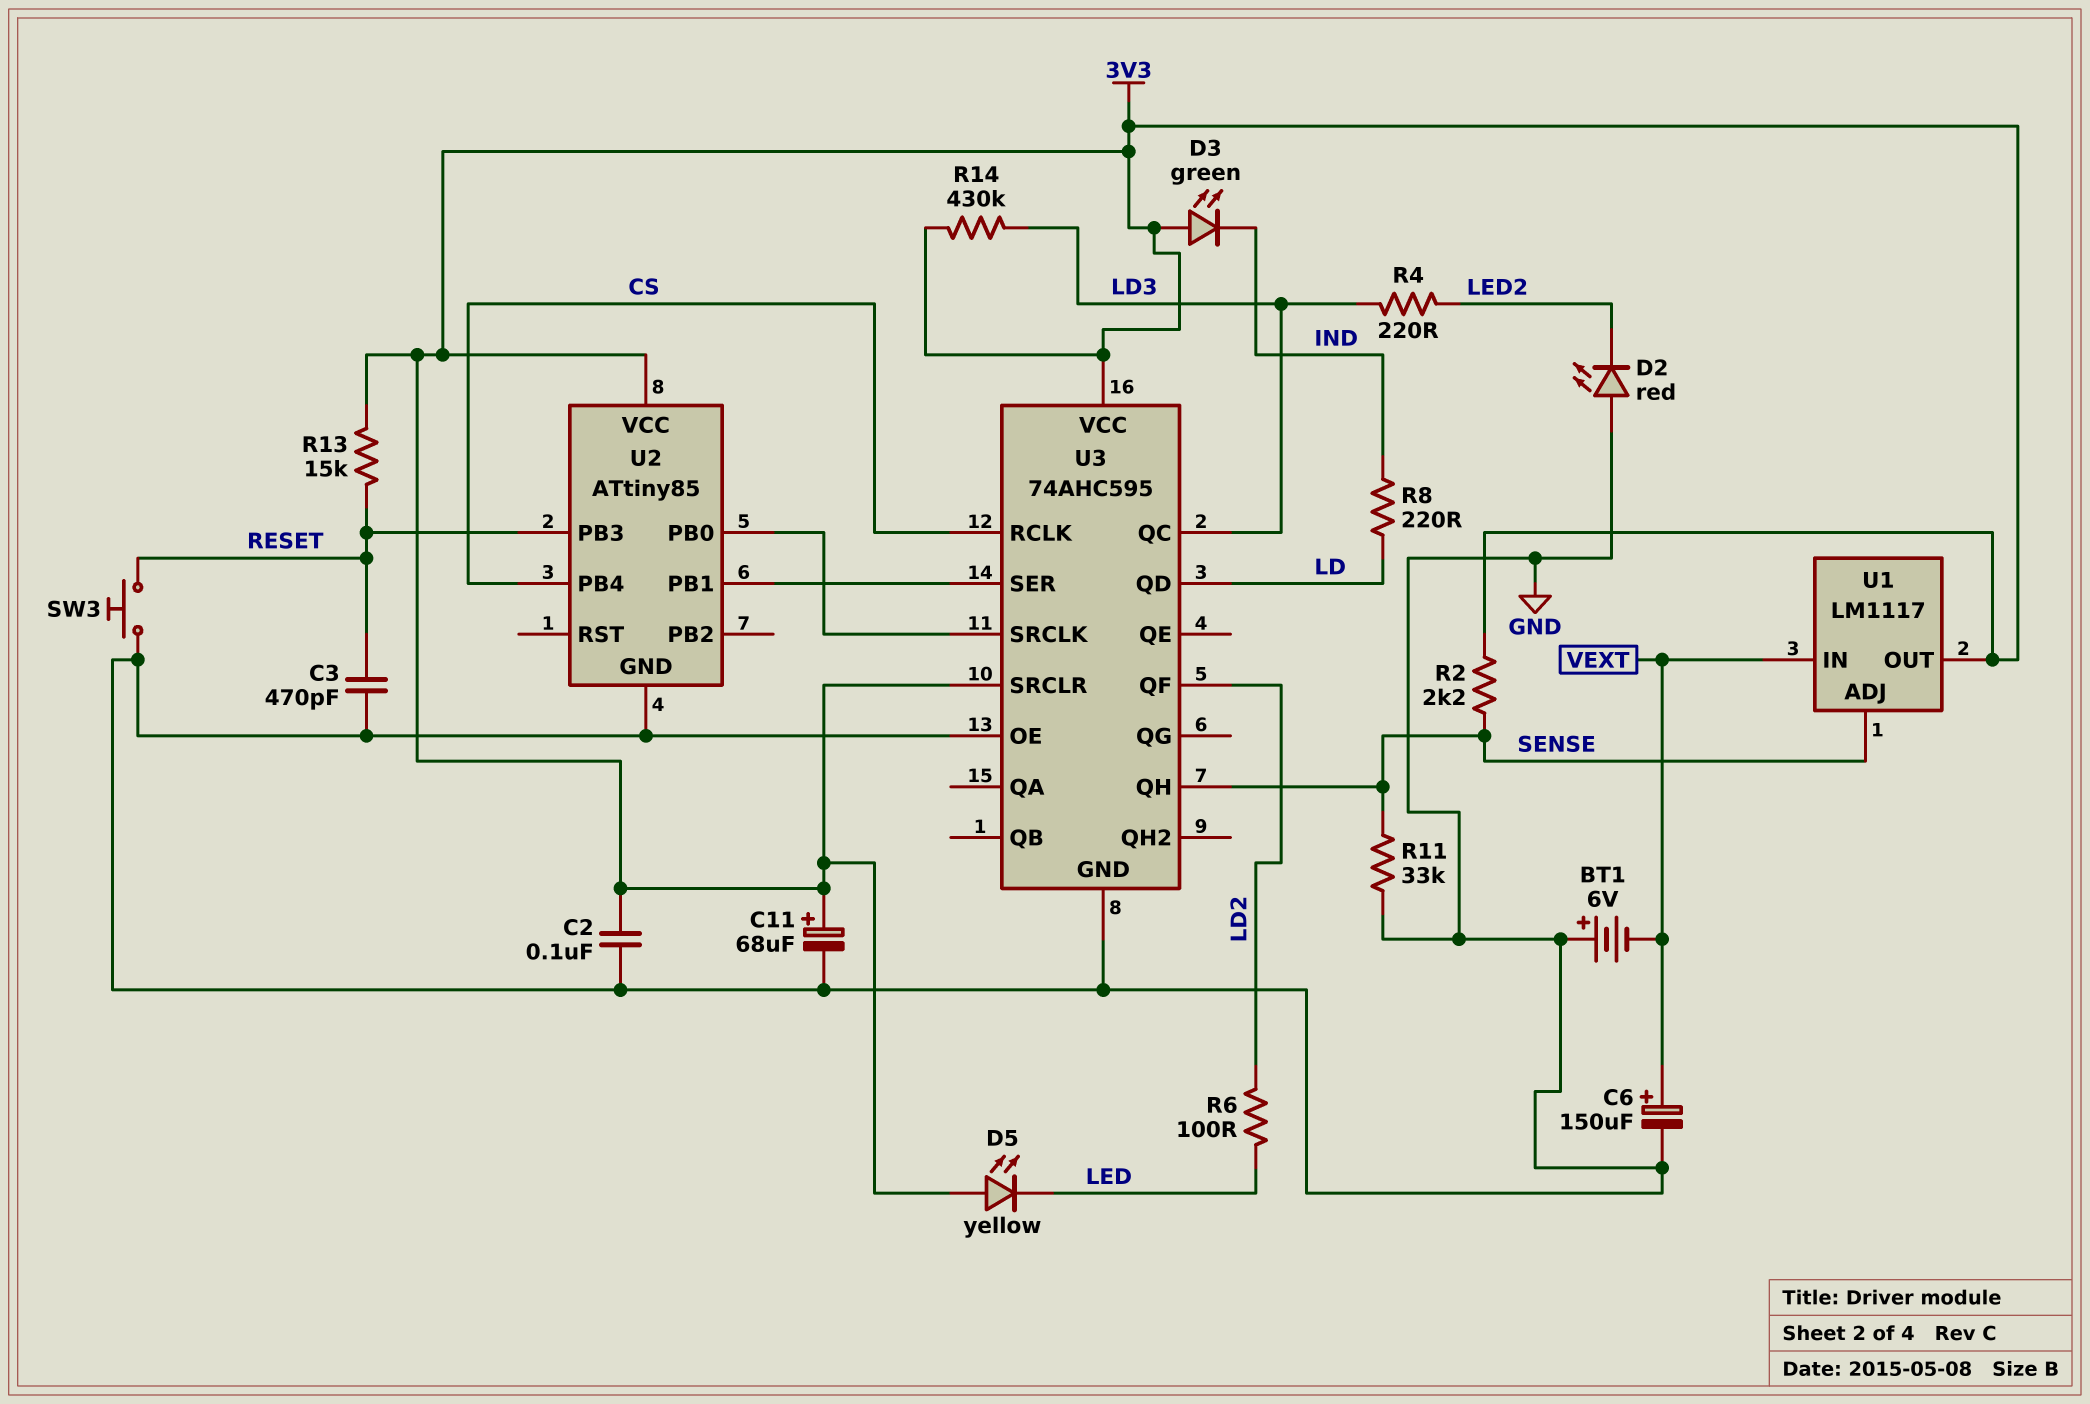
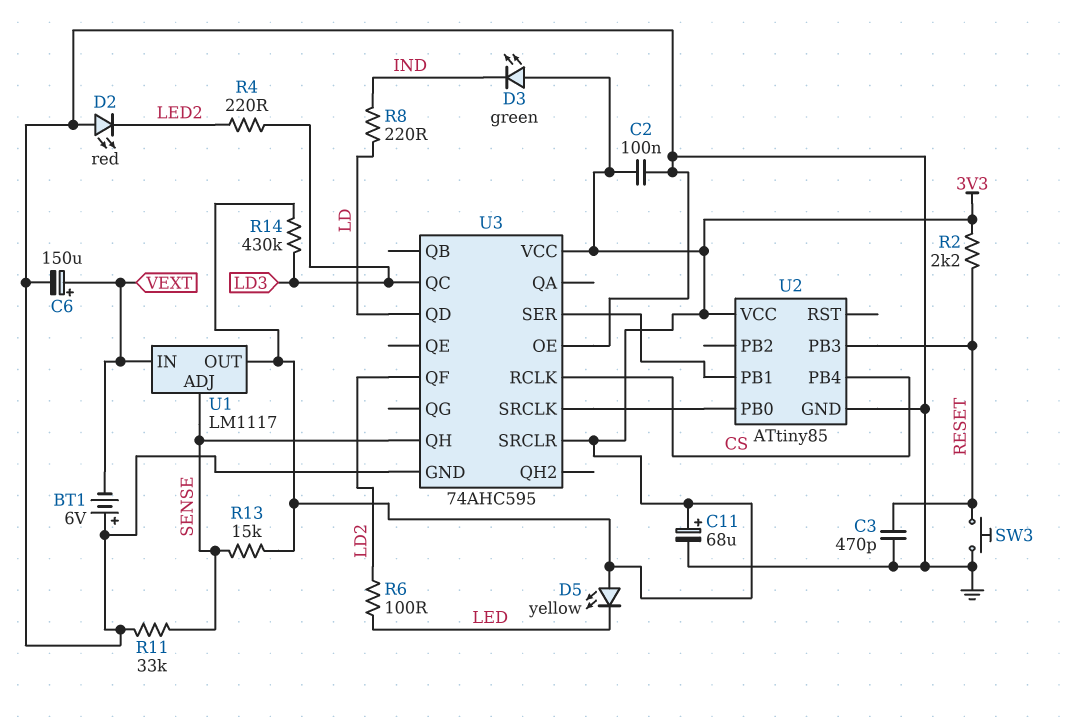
R2: 2.2k (3V3, SENSE) -> 2.2k (3V3, RESET)
R13: 15k (3V3, RESET) -> 15k (3V3, SENSE)

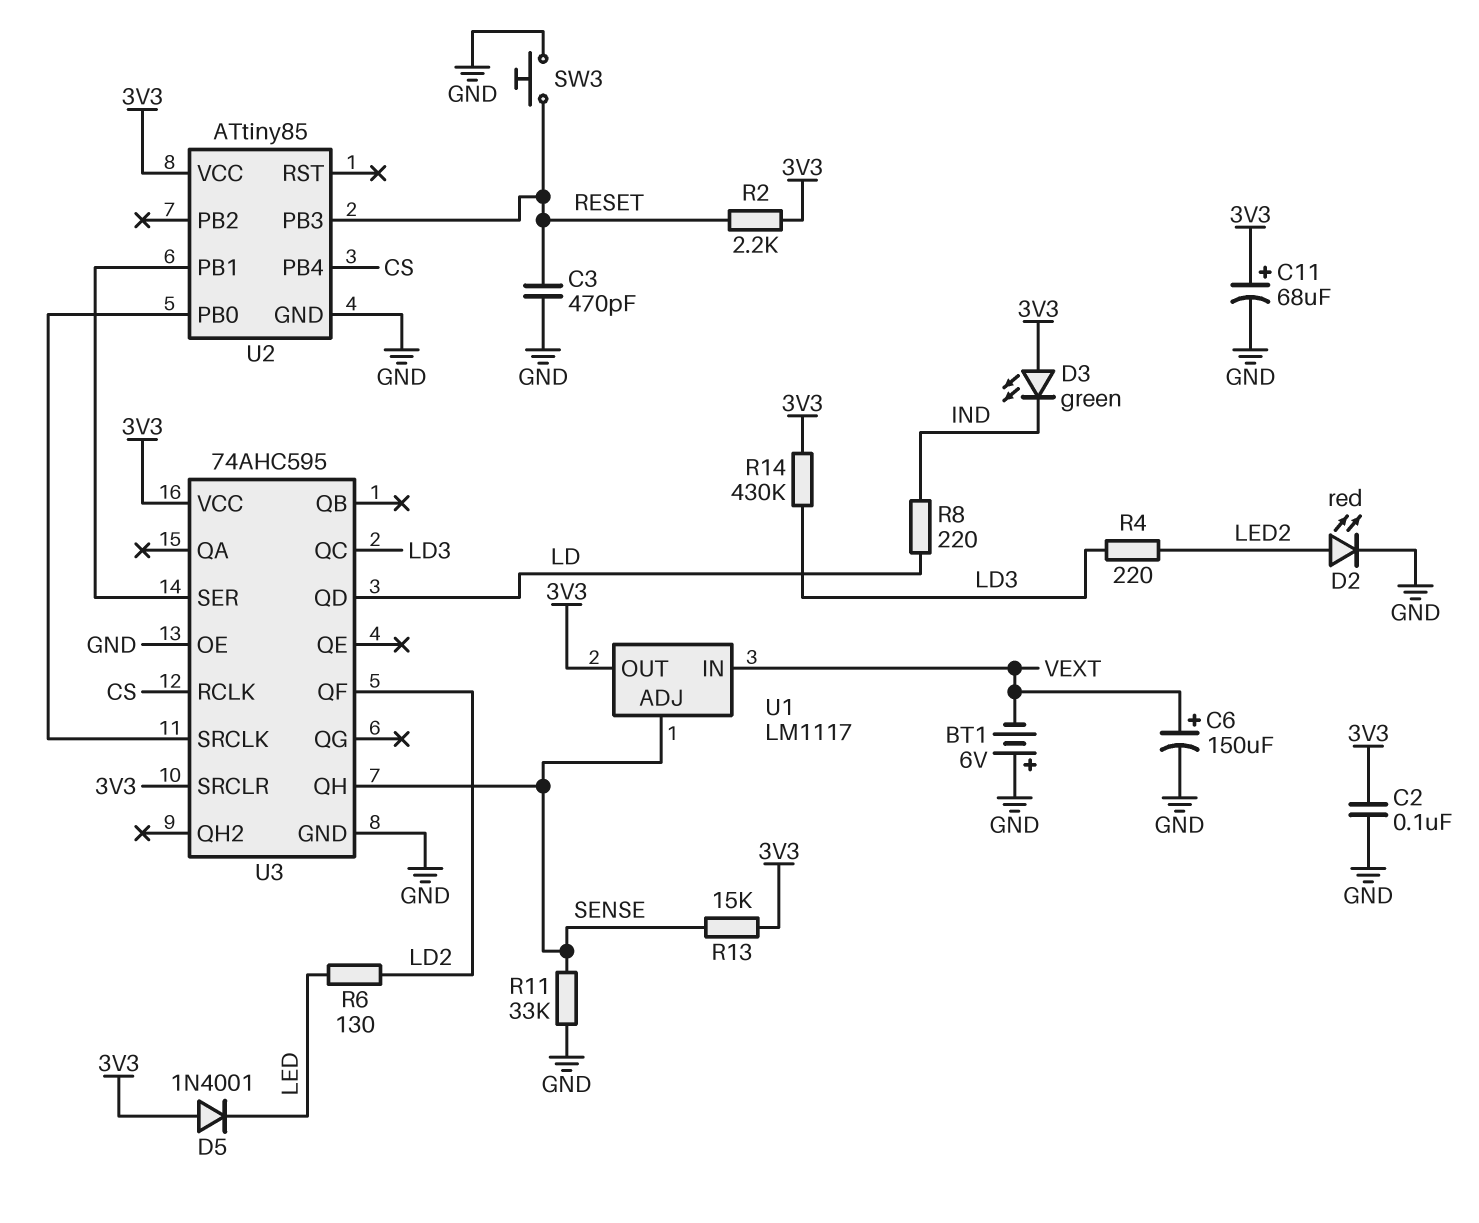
D2: LED red (A GND, K LED2) -> LED red (A LED2, K GND)
D5: LED yellow (A 3V3, K LED) -> diode 1N4001 (A 3V3, K LED)
R6: 100 (LD2, LED) -> 130 (LD2, LED)

